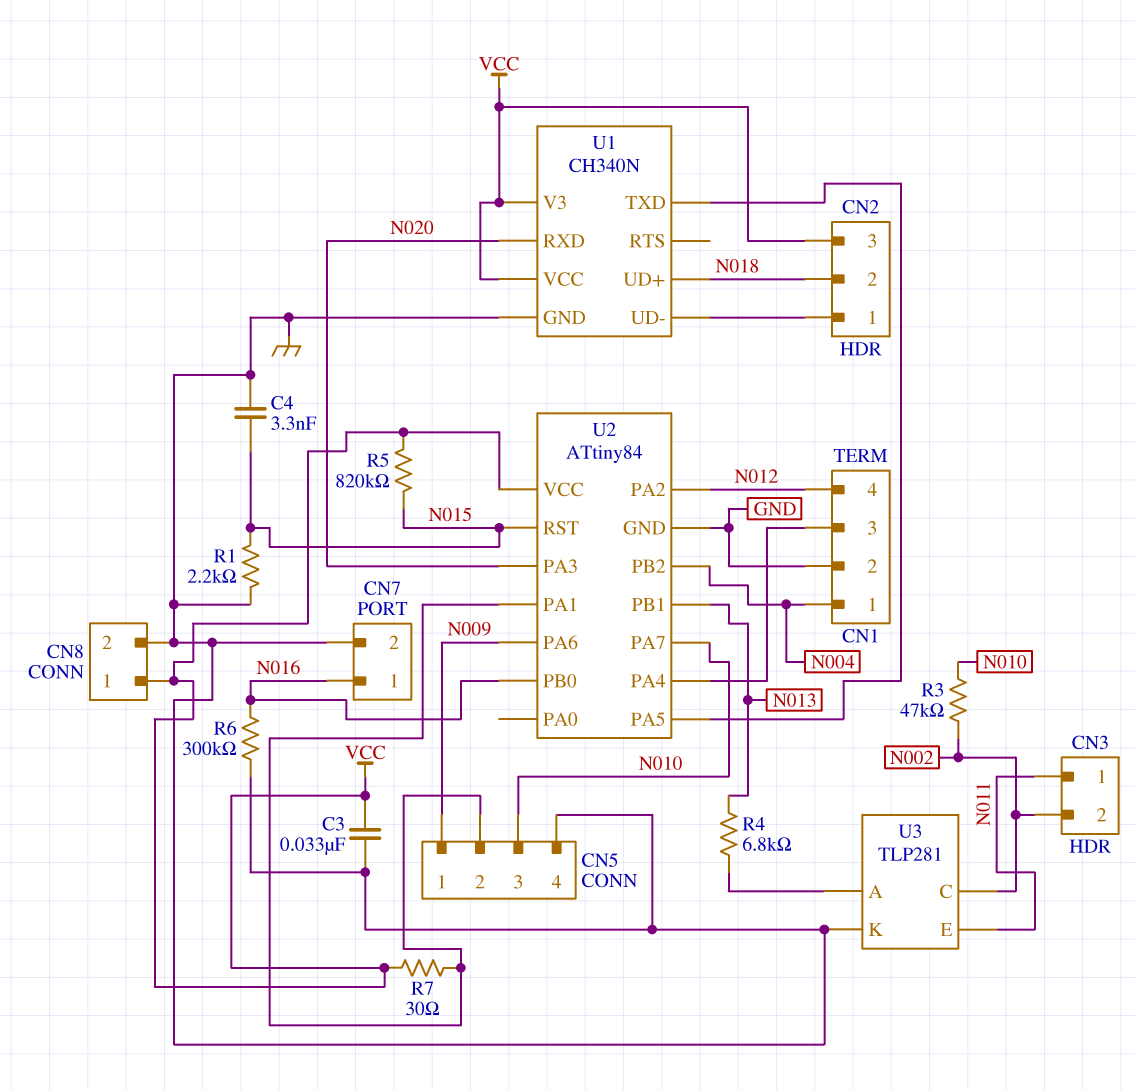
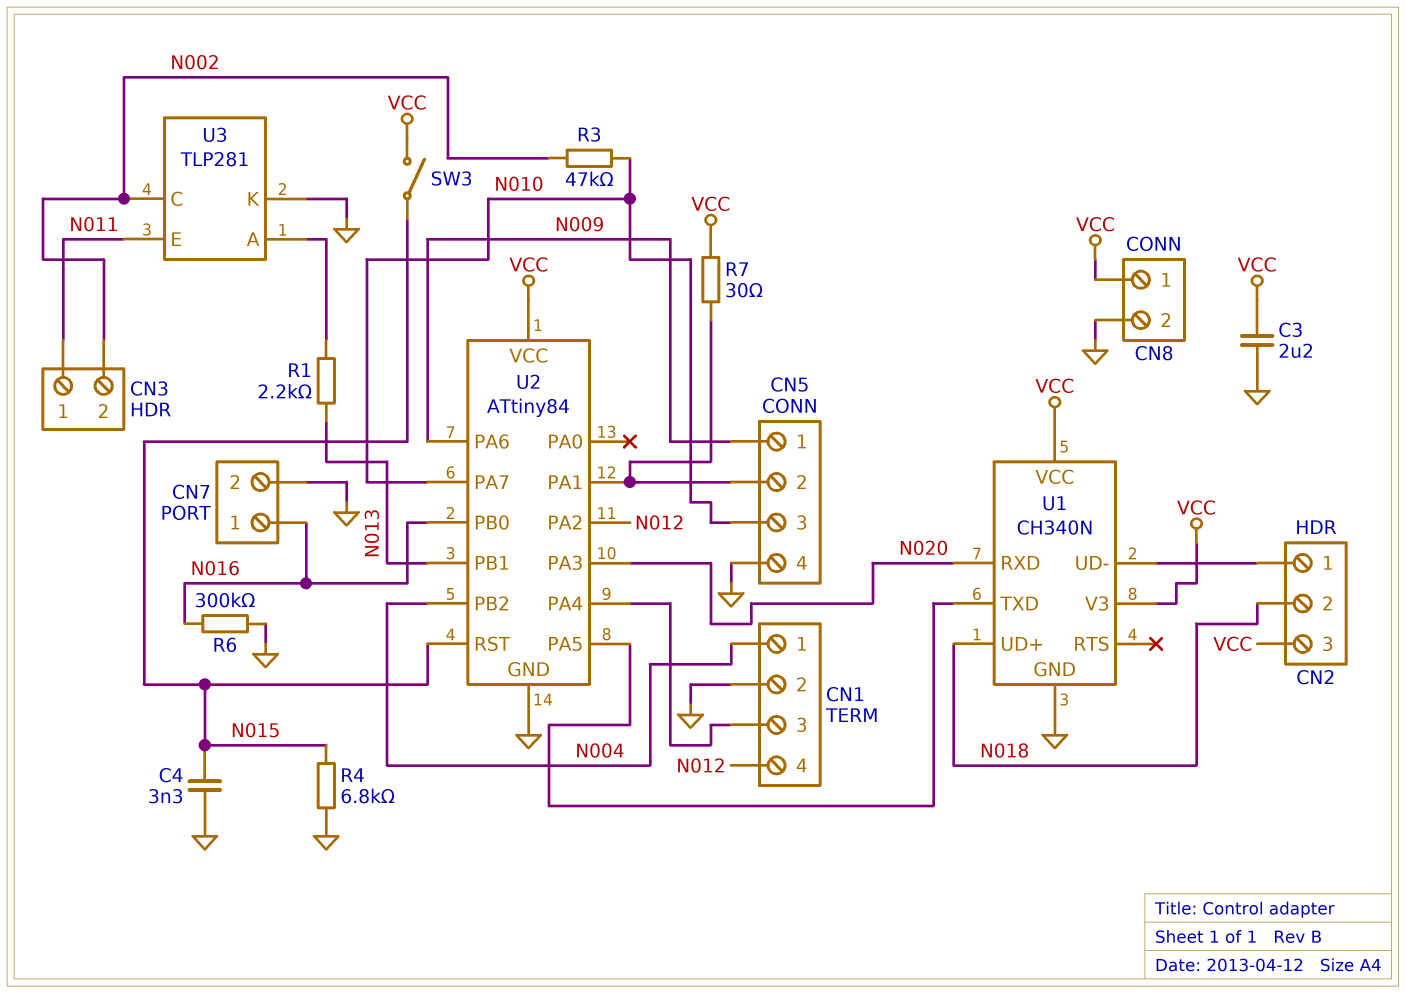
C3: 33nF (GND, VCC) -> 2.2uF (GND, VCC)
R1: 2.2k (GND, N015) -> 2.2k (N013, U3/A)
R4: 6.8k (N013, U3/A) -> 6.8k (GND, N015)
R5: 820k (N015, VCC) -> none
SW3: none -> switch (N015, VCC)

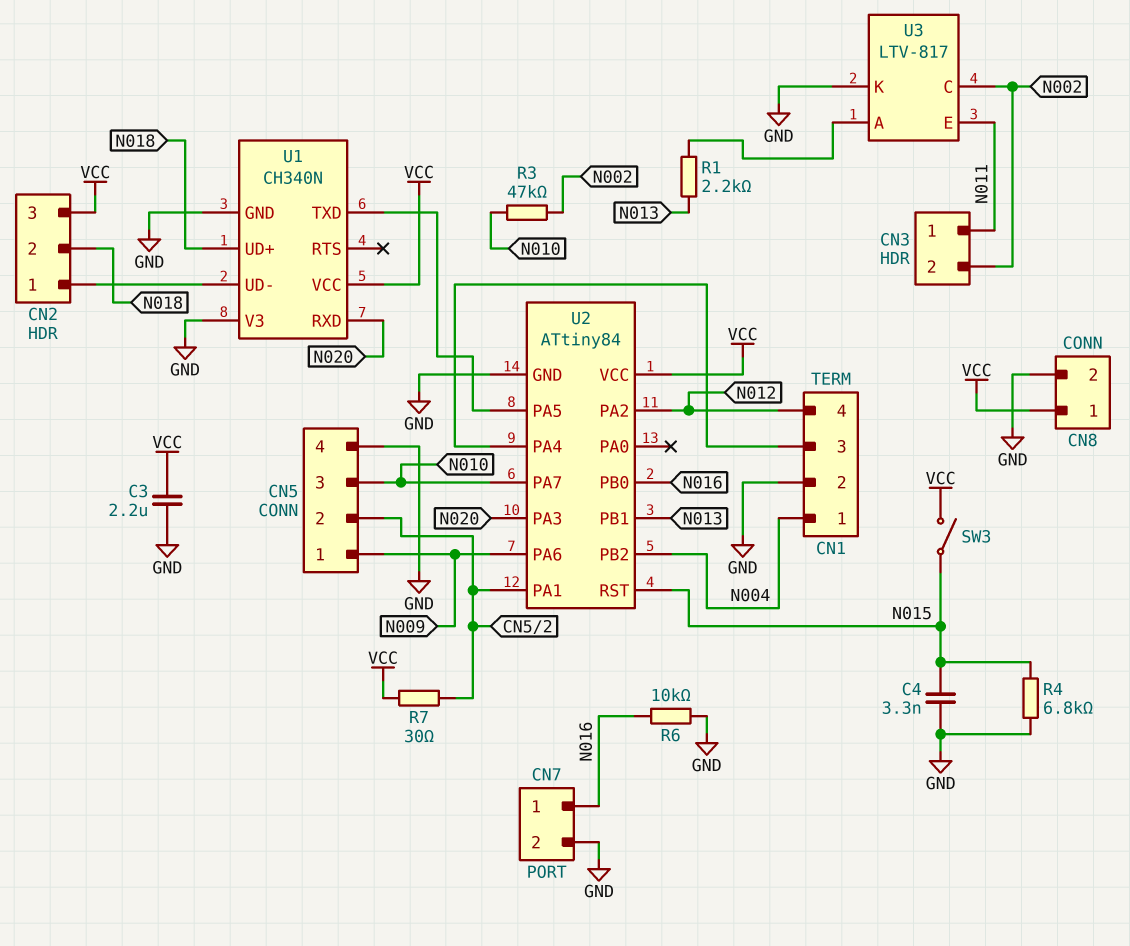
R6: 300k (GND, N016) -> 10k (GND, N016)
U1 pin V3: VCC -> GND
U3: TLP281 -> LTV-817

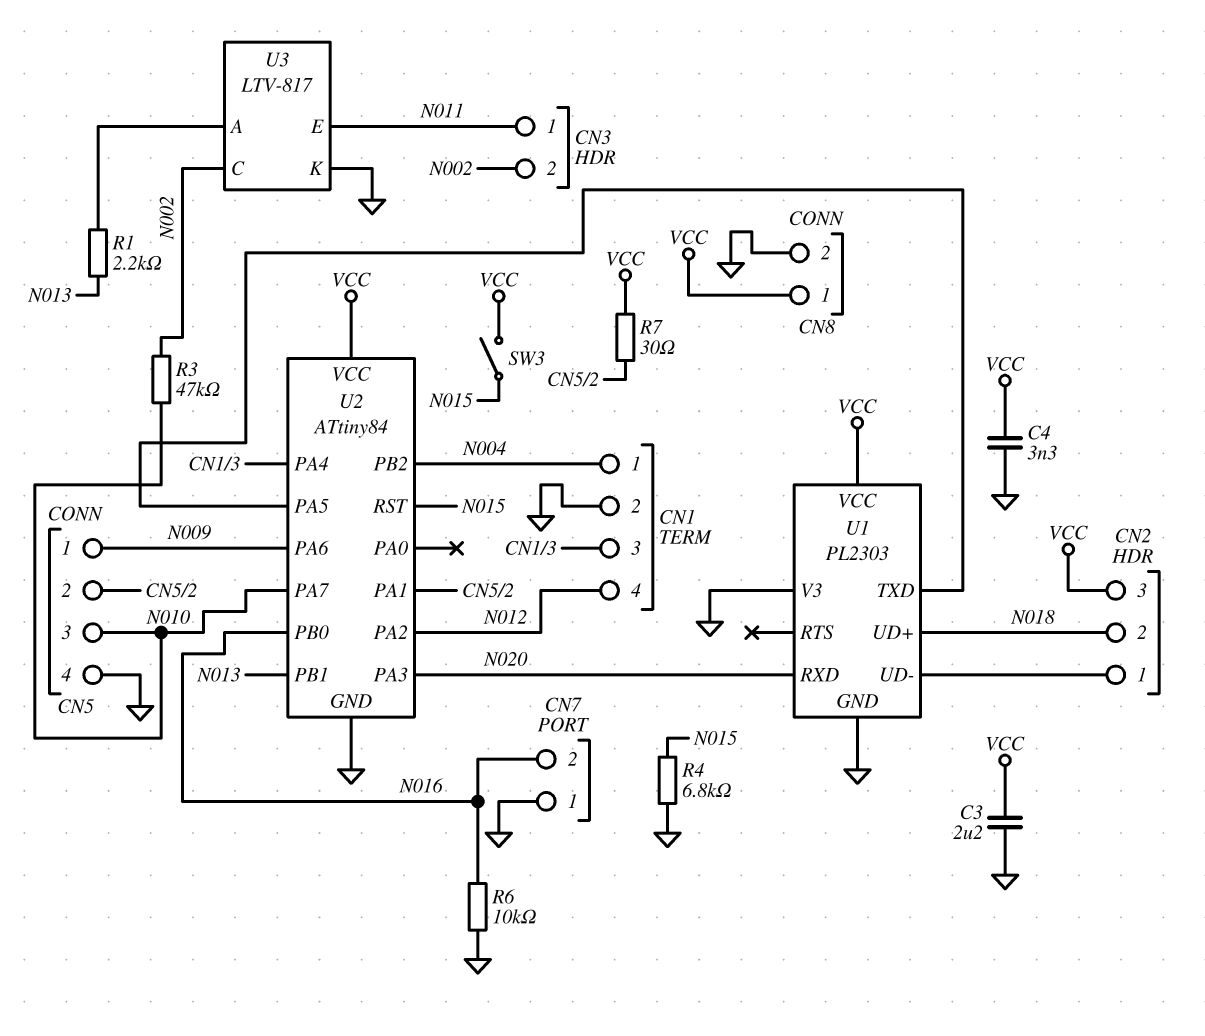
C4: 3.3nF (GND, N015) -> 3.3nF (GND, VCC)
CN7 pin 1: N016 -> GND
CN7 pin 2: GND -> N016
U1: CH340N -> PL2303

